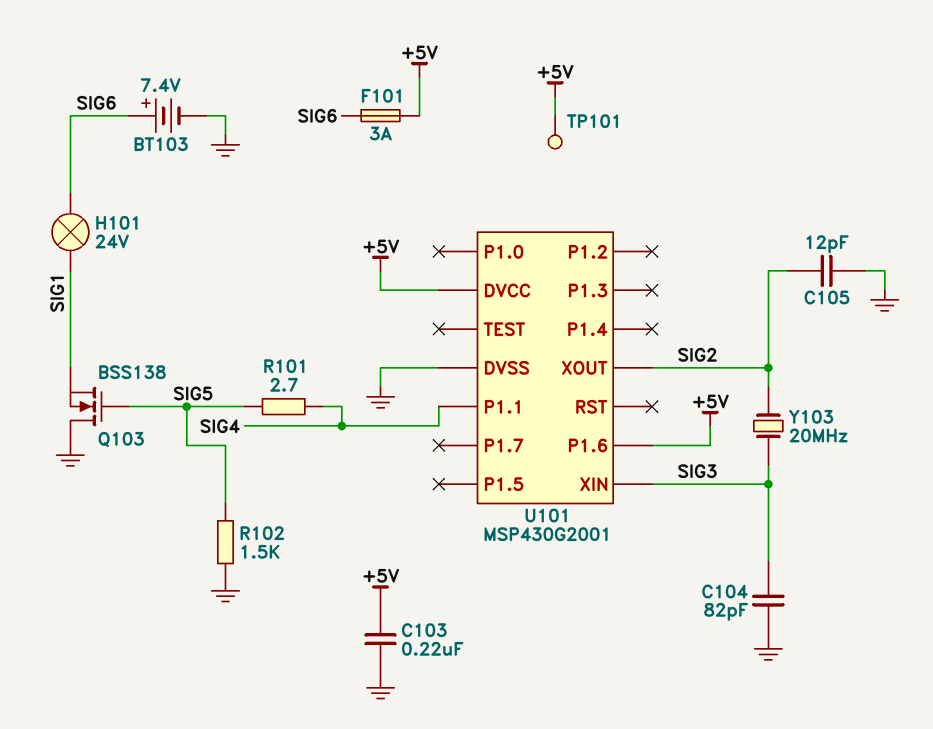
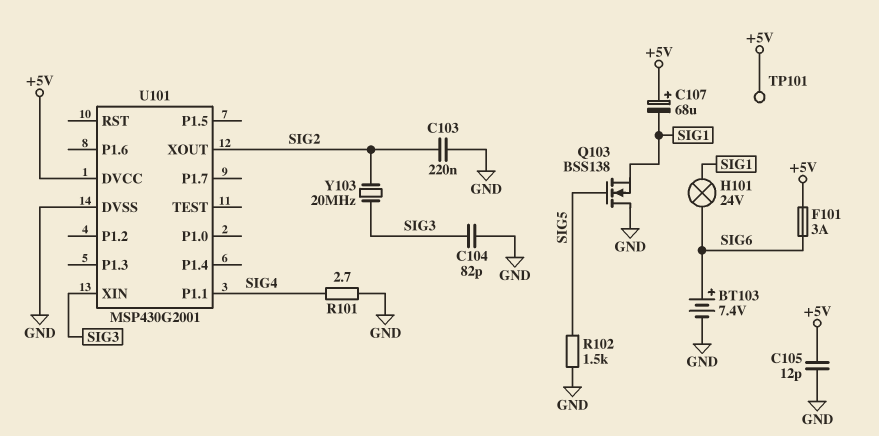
C103: 220nF (+5V, GND) -> 220nF (GND, SIG2)
C105: 12pF (GND, SIG2) -> 12pF (+5V, GND)
C107: none -> 68uF (plus +5V, minus SIG1)
R101: 2.7 (SIG4, SIG5) -> 2.7 (GND, SIG4)
U101 pin P1.6: +5V -> none

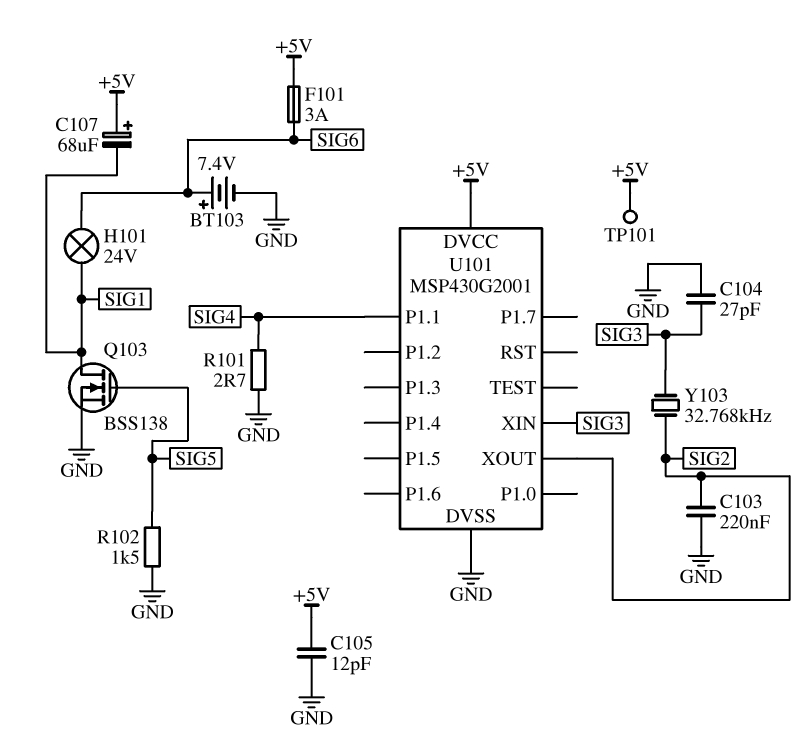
C104: 82pF (GND, SIG3) -> 27pF (GND, SIG3)
Q103: NMOS BSS138 (G SIG5, D GND, S SIG1) -> NMOS BSS138 (G SIG5, D SIG1, S GND)
Y103: 20MHz (SIG2, SIG3) -> 32.768kHz (SIG2, SIG3)

